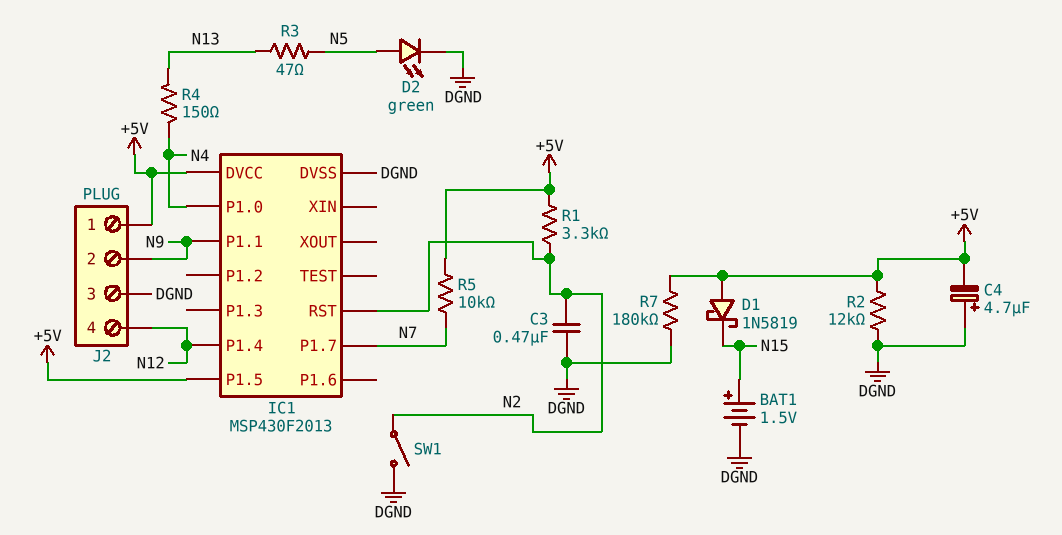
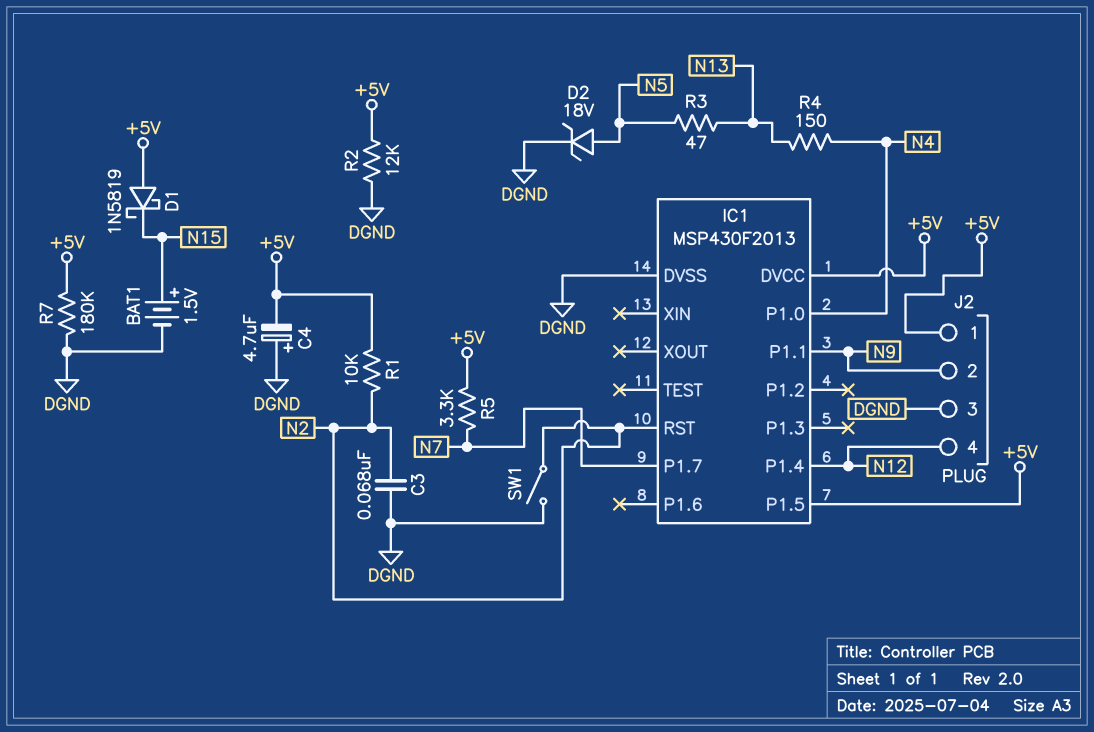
C3: 470nF (DGND, N2) -> 68nF (DGND, N2)
D2: LED green (A N5, K DGND) -> zener 18V (A N5, K DGND)
R1: 3.3k (+5V, N2) -> 10k (+5V, N2)
R5: 10k (+5V, N7) -> 3.3k (+5V, N7)

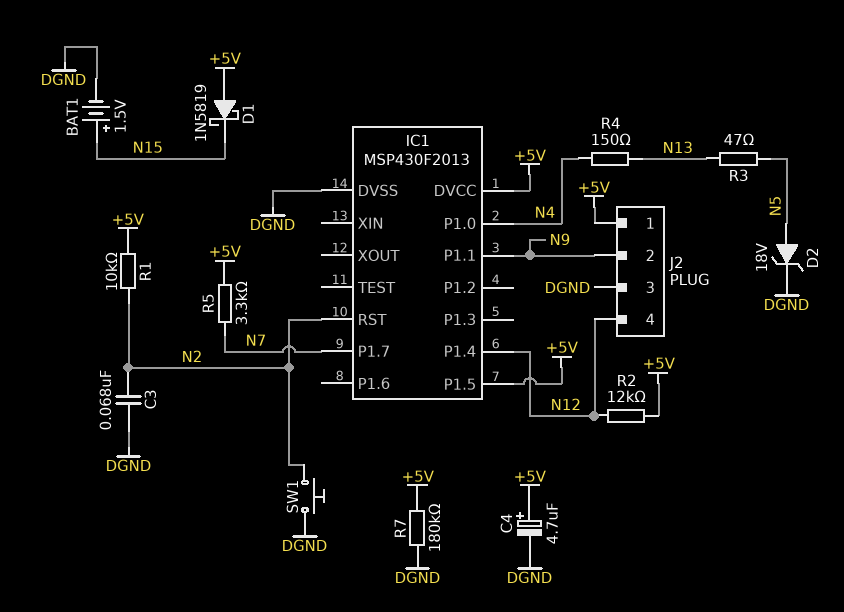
C4: 4.7uF (plus DGND, minus +5V) -> 4.7uF (plus +5V, minus DGND)
R2: 12k (+5V, DGND) -> 12k (+5V, N12)
SW1: switch (DGND, N2) -> button (DGND, N2)

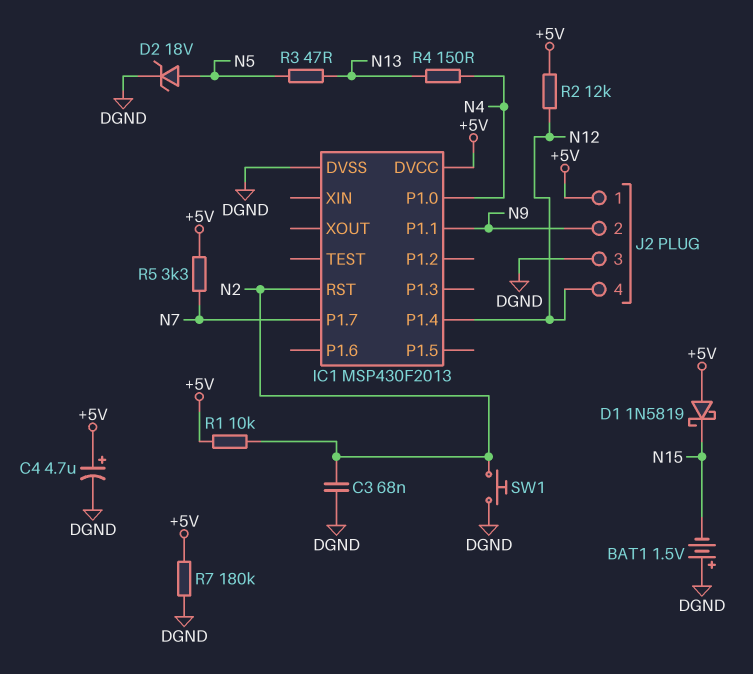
BAT1: 1.5V (plus N15, minus DGND) -> 1.5V (plus DGND, minus N15)
IC1 pin P1.5: +5V -> none

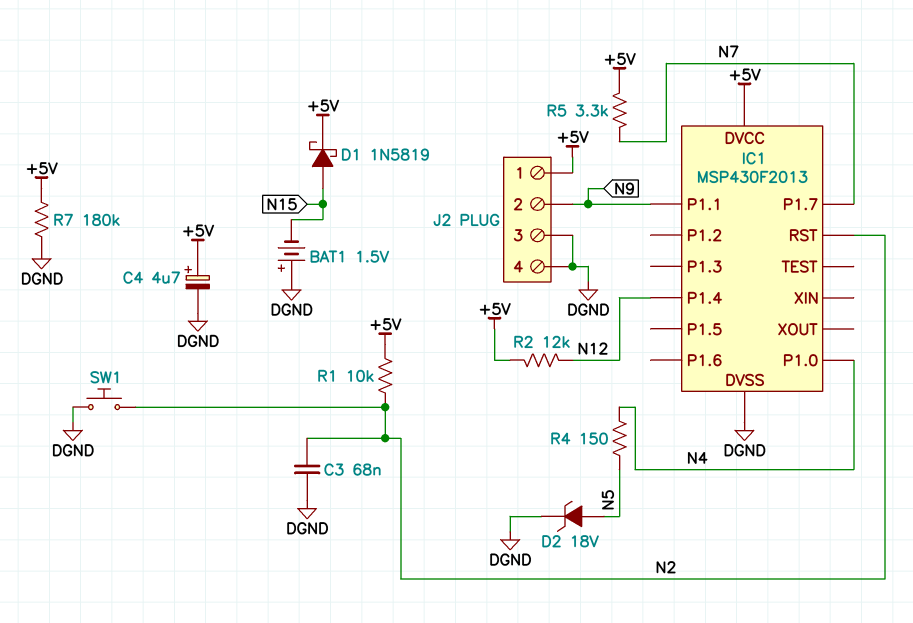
D1: schottky 1N5819 (A +5V, K N15) -> schottky 1N5819 (A N15, K +5V)
J2 pin 4: N12 -> DGND
R3: 47 (N5, N13) -> none
R4: 150 (N4, N13) -> 150 (N4, N5)

